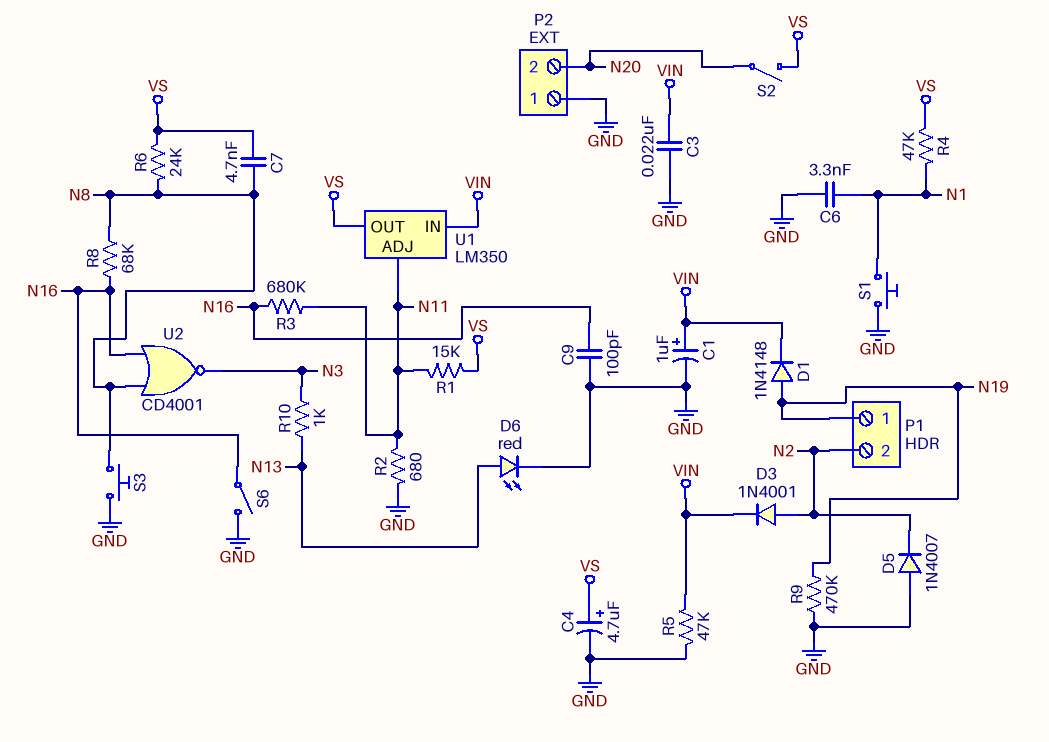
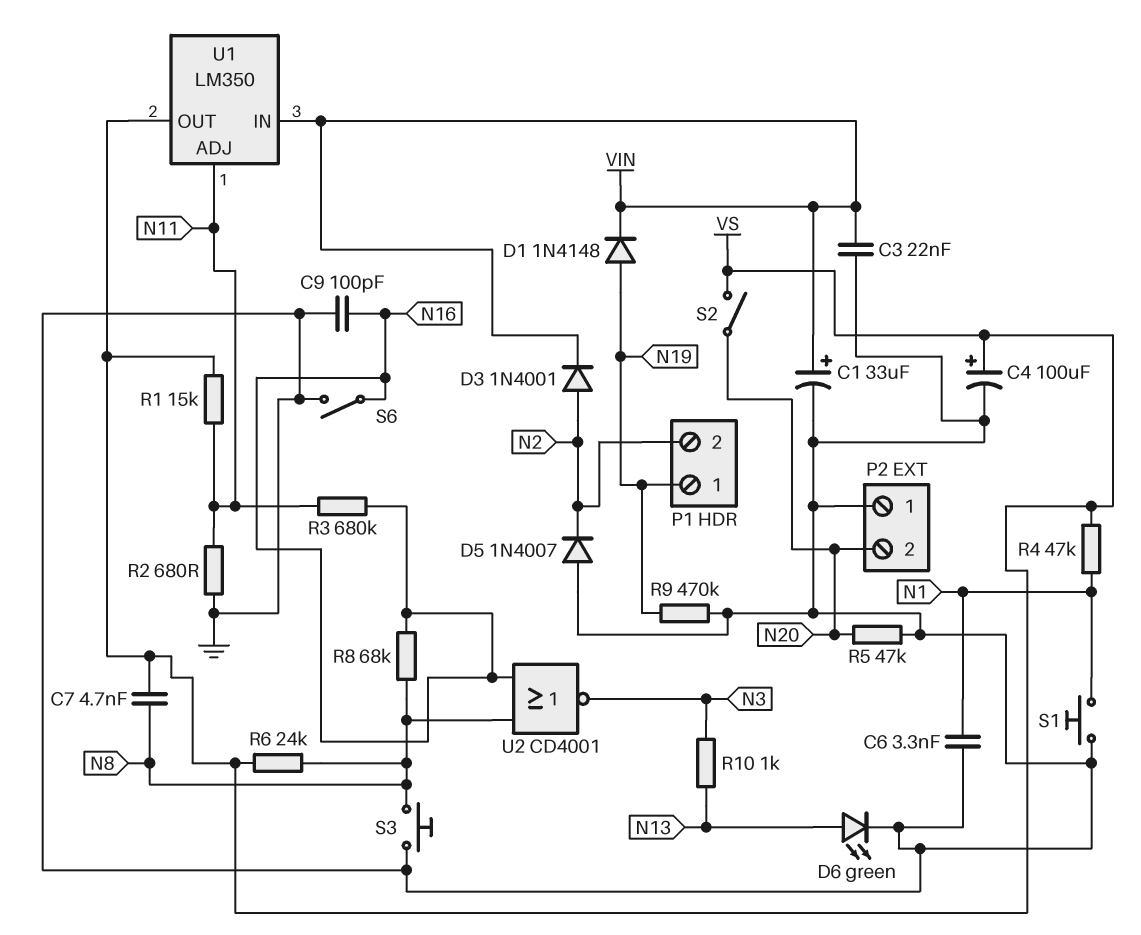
C1: 1uF (plus VIN, minus GND) -> 33uF (plus VIN, minus GND)
C4: 4.7uF (plus VS, minus GND) -> 100uF (plus VS, minus GND)
D6: LED red (A N13, K GND) -> LED green (A N13, K GND)
R5: 47k (GND, VIN) -> 47k (GND, N20)

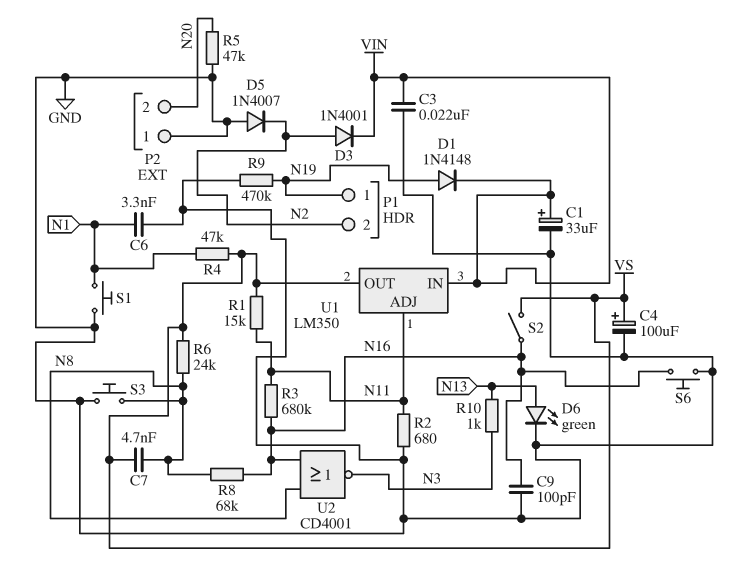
S2: switch (N20, VS) -> switch (N16, VS)
S6: switch (GND, N16) -> button (GND, N16)

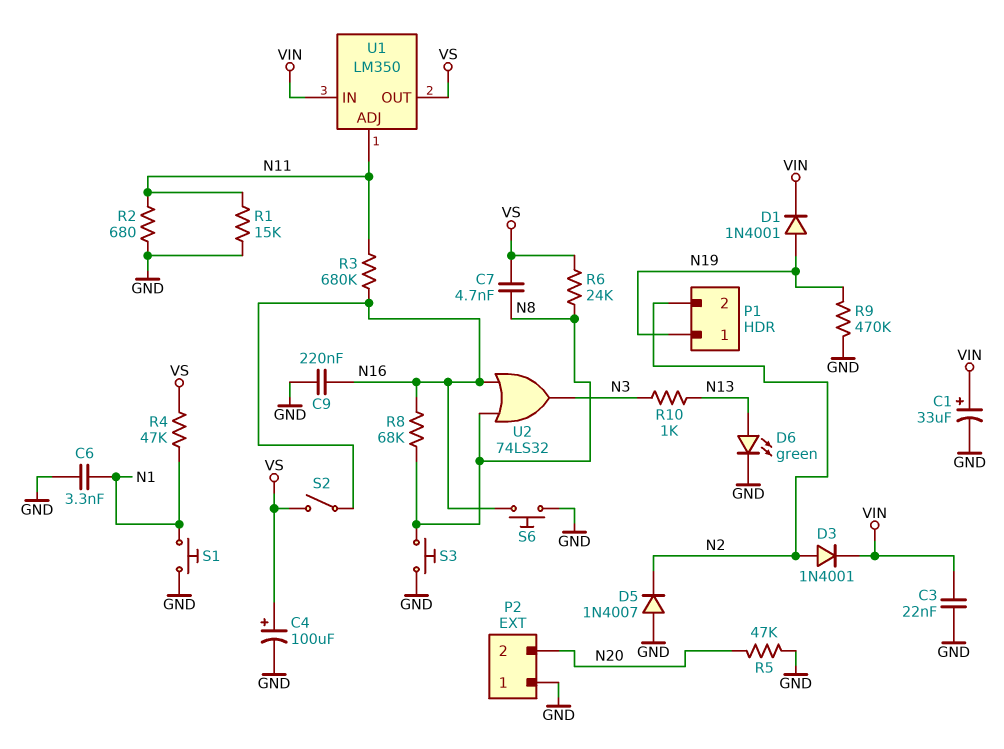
C9: 100pF (GND, N16) -> 220nF (GND, N16)
D1: diode 1N4148 (A N19, K VIN) -> diode 1N4001 (A N19, K VIN)
R1: 15k (N11, VS) -> 15k (GND, N11)
U2: NOR CD4001 (in N8, in N16, out N3) -> OR 74LS32 (in N8, in N16, out N3)

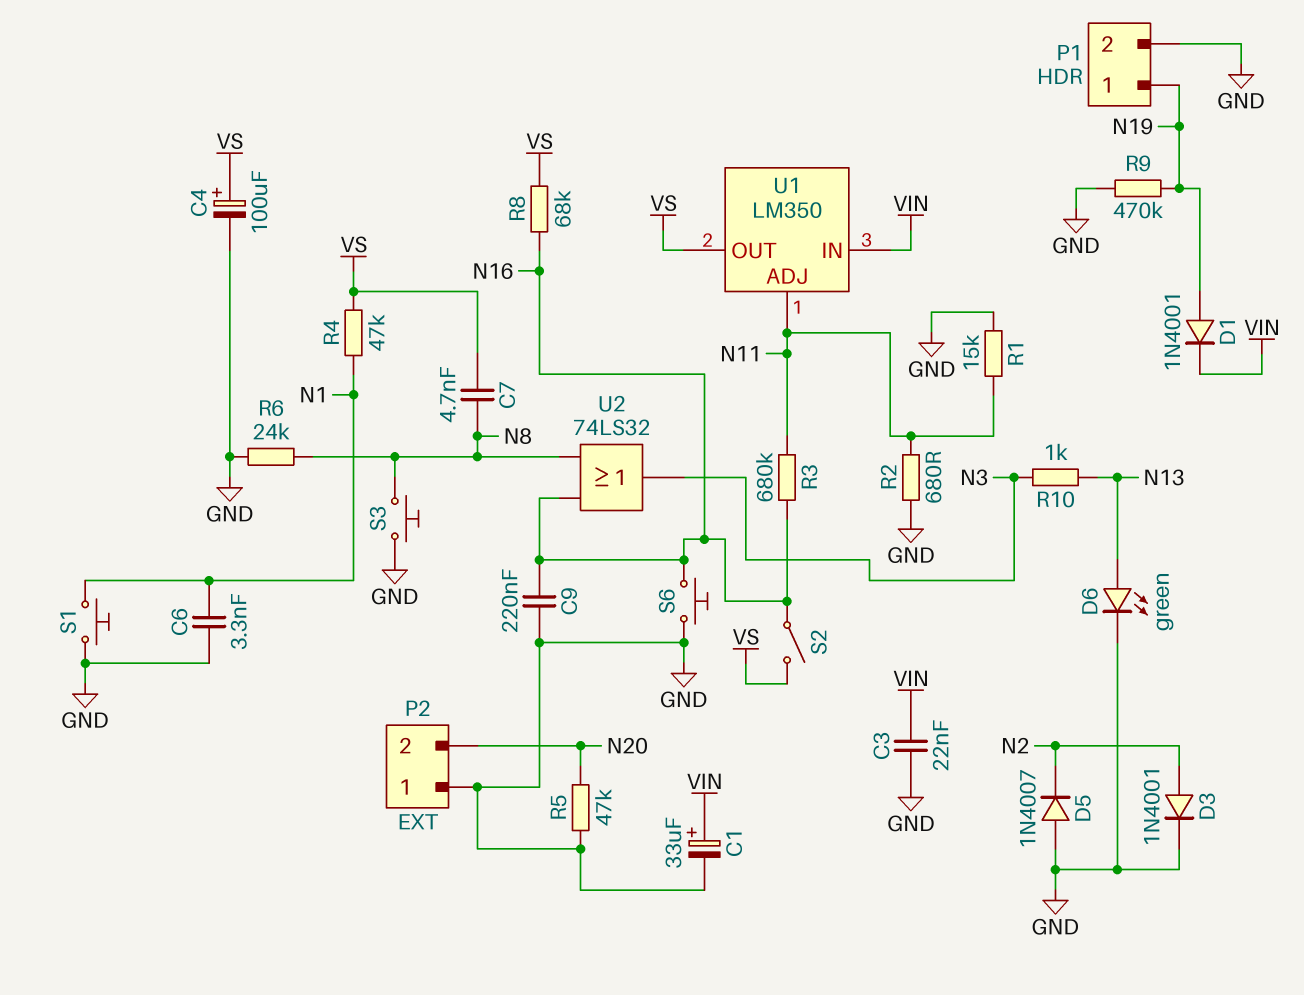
D3: diode 1N4001 (A N2, K VIN) -> diode 1N4001 (A N2, K GND)
P1 pin 2: N2 -> GND
R6: 24k (N8, VS) -> 24k (GND, N8)
R8: 68k (N8, N16) -> 68k (N16, VS)

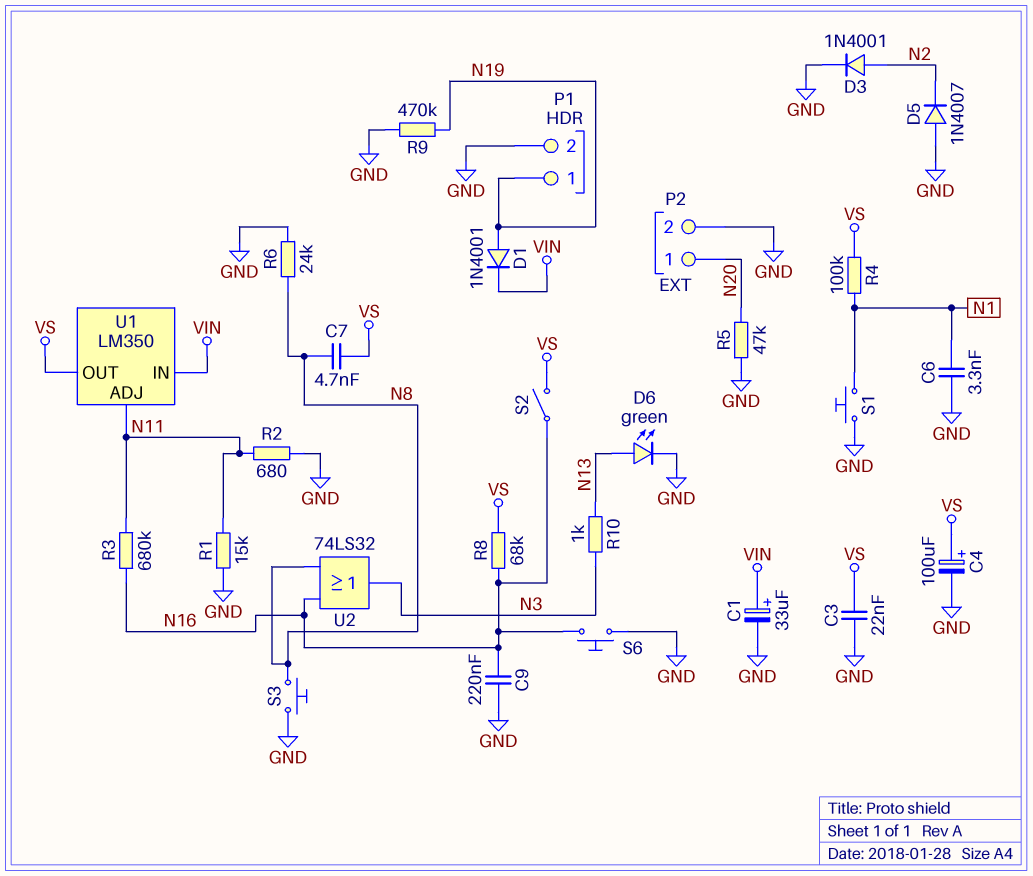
C3: 22nF (GND, VIN) -> 22nF (GND, VS)
P2 pin 1: GND -> N20
P2 pin 2: N20 -> GND
R4: 47k (N1, VS) -> 100k (N1, VS)

